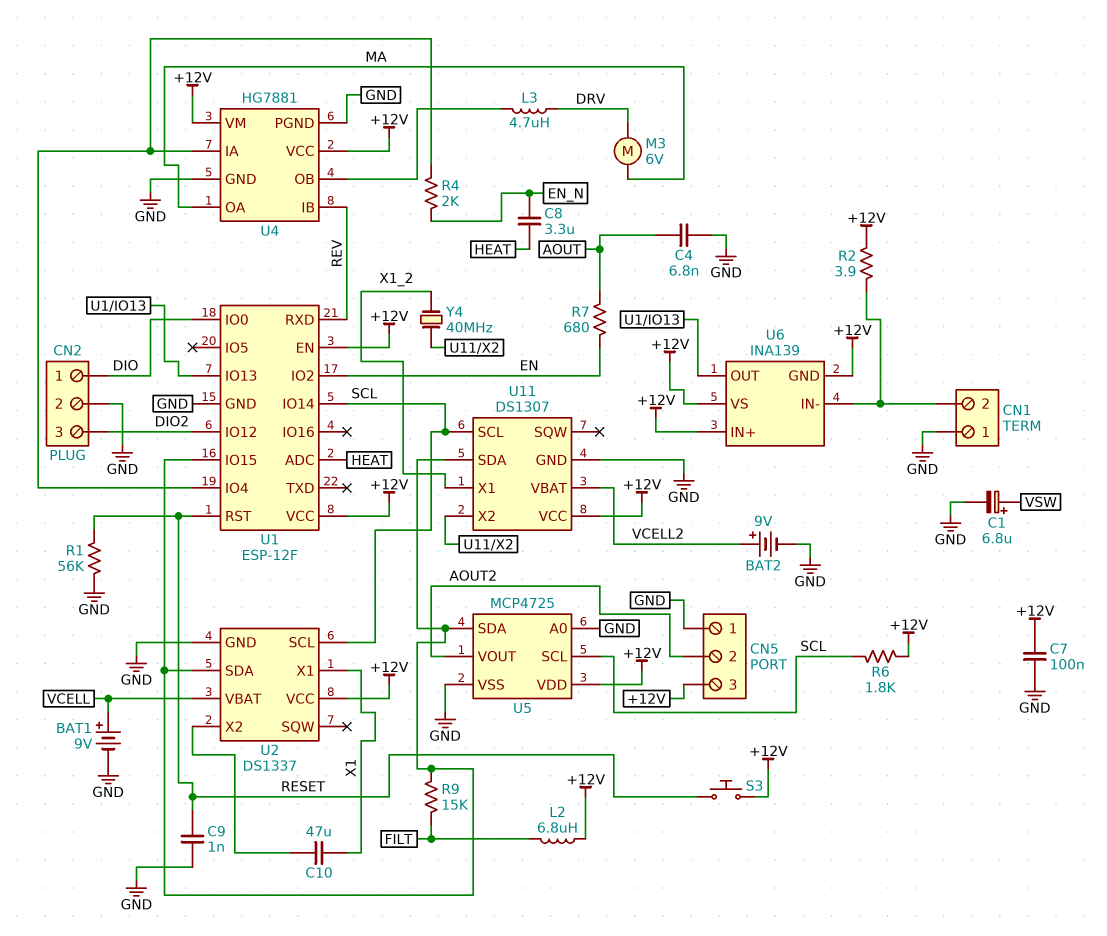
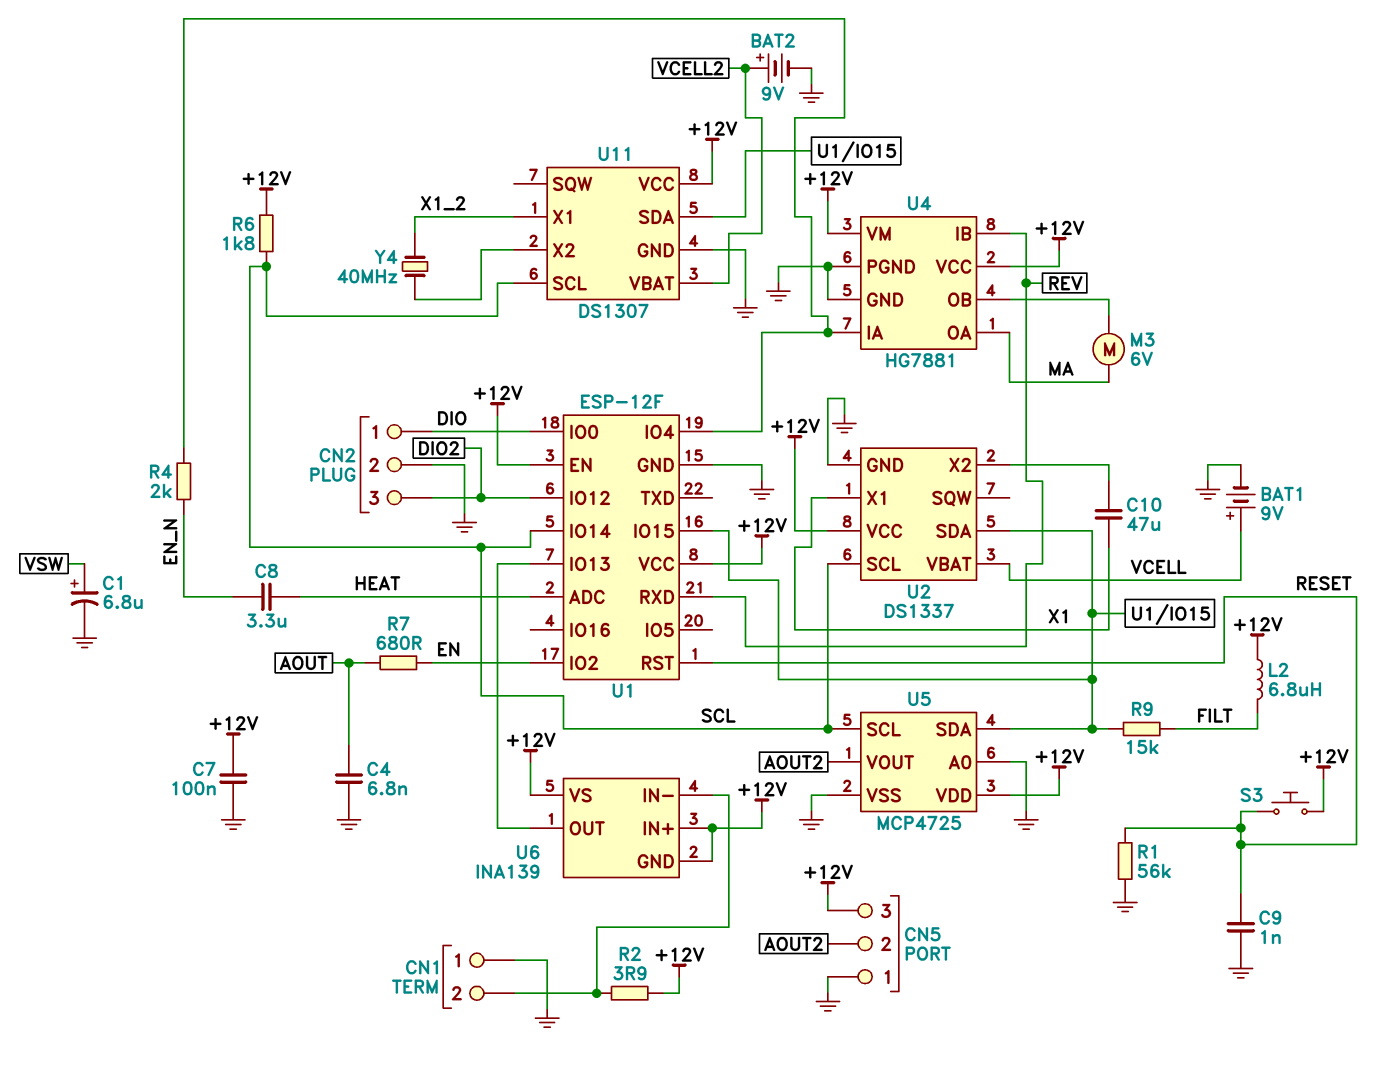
L3: 4.7uH (DRV, U4/OB) -> none
M3: motor 6V (DRV, MA) -> motor 6V (MA, U4/OB)

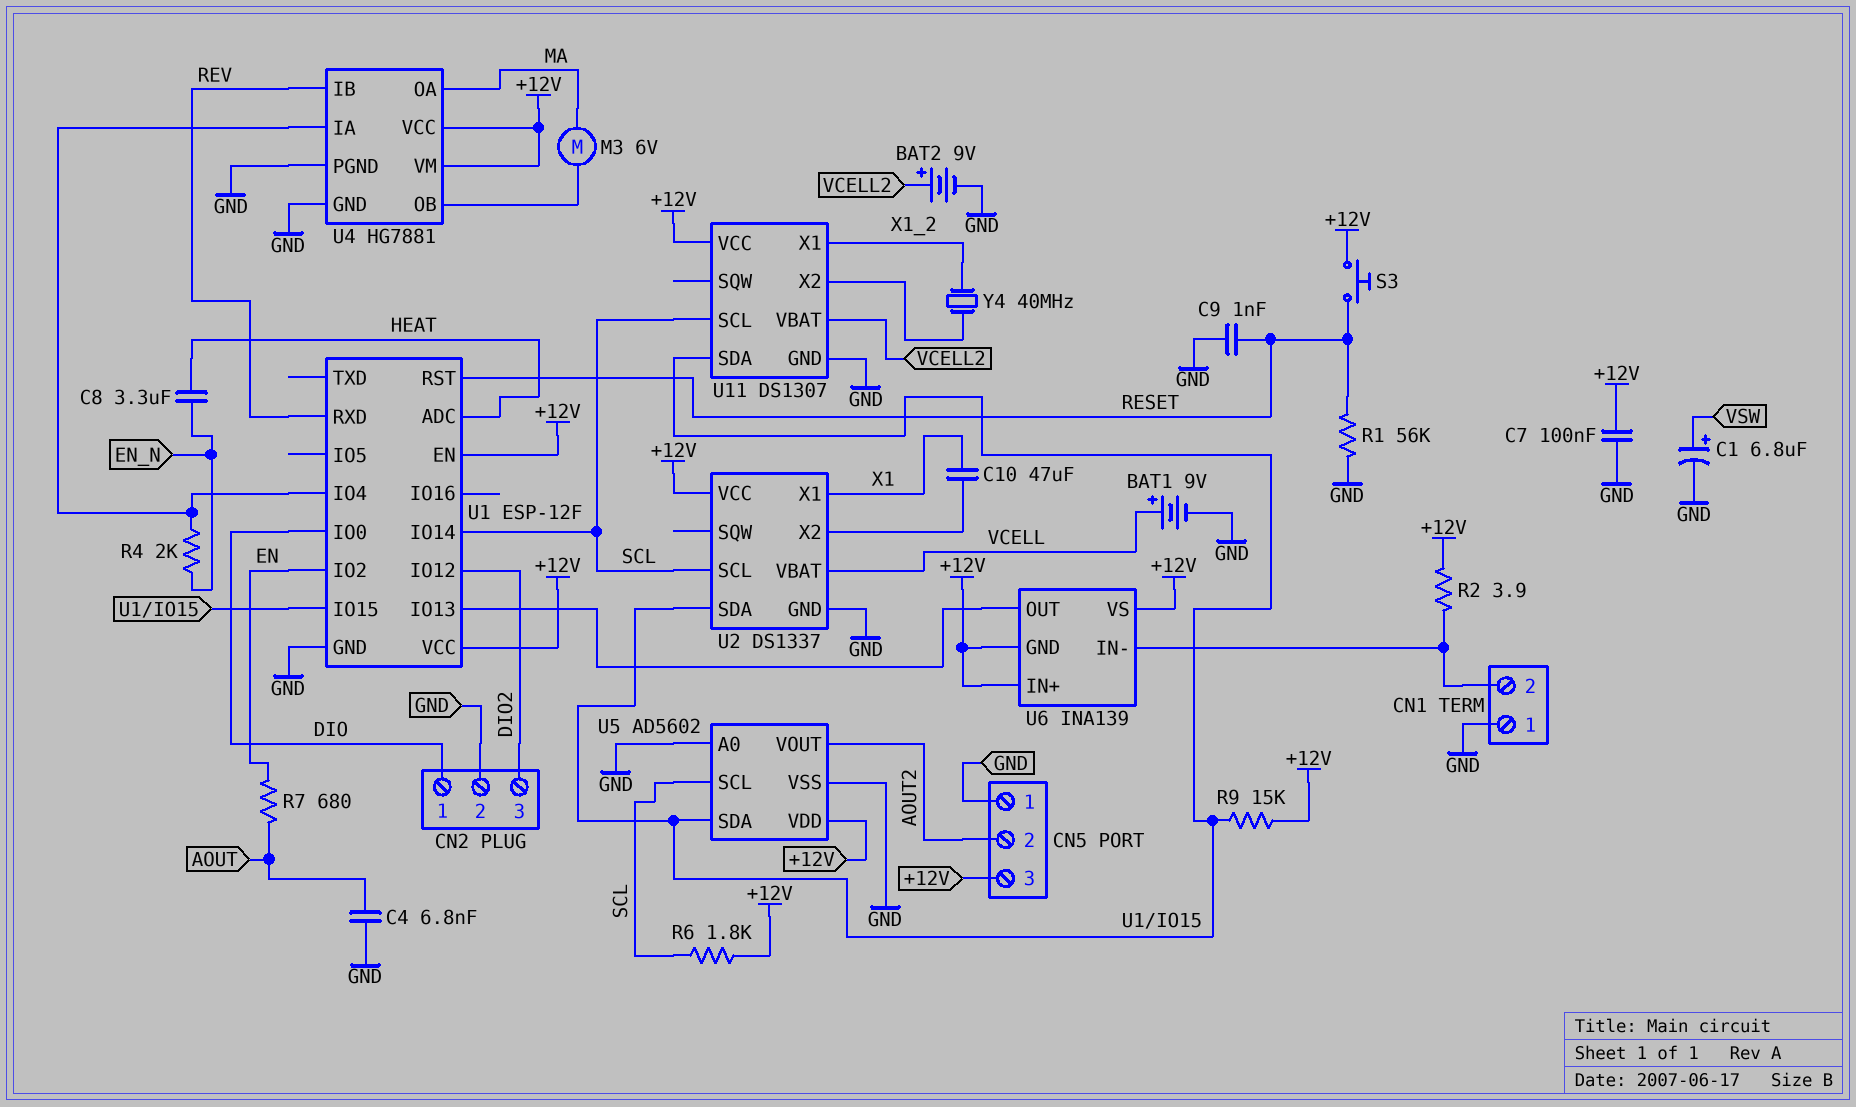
L2: 6.8uH (+12V, FILT) -> none
R9: 15k (FILT, U1/IO15) -> 15k (+12V, U1/IO15)
U5: MCP4725 -> AD5602

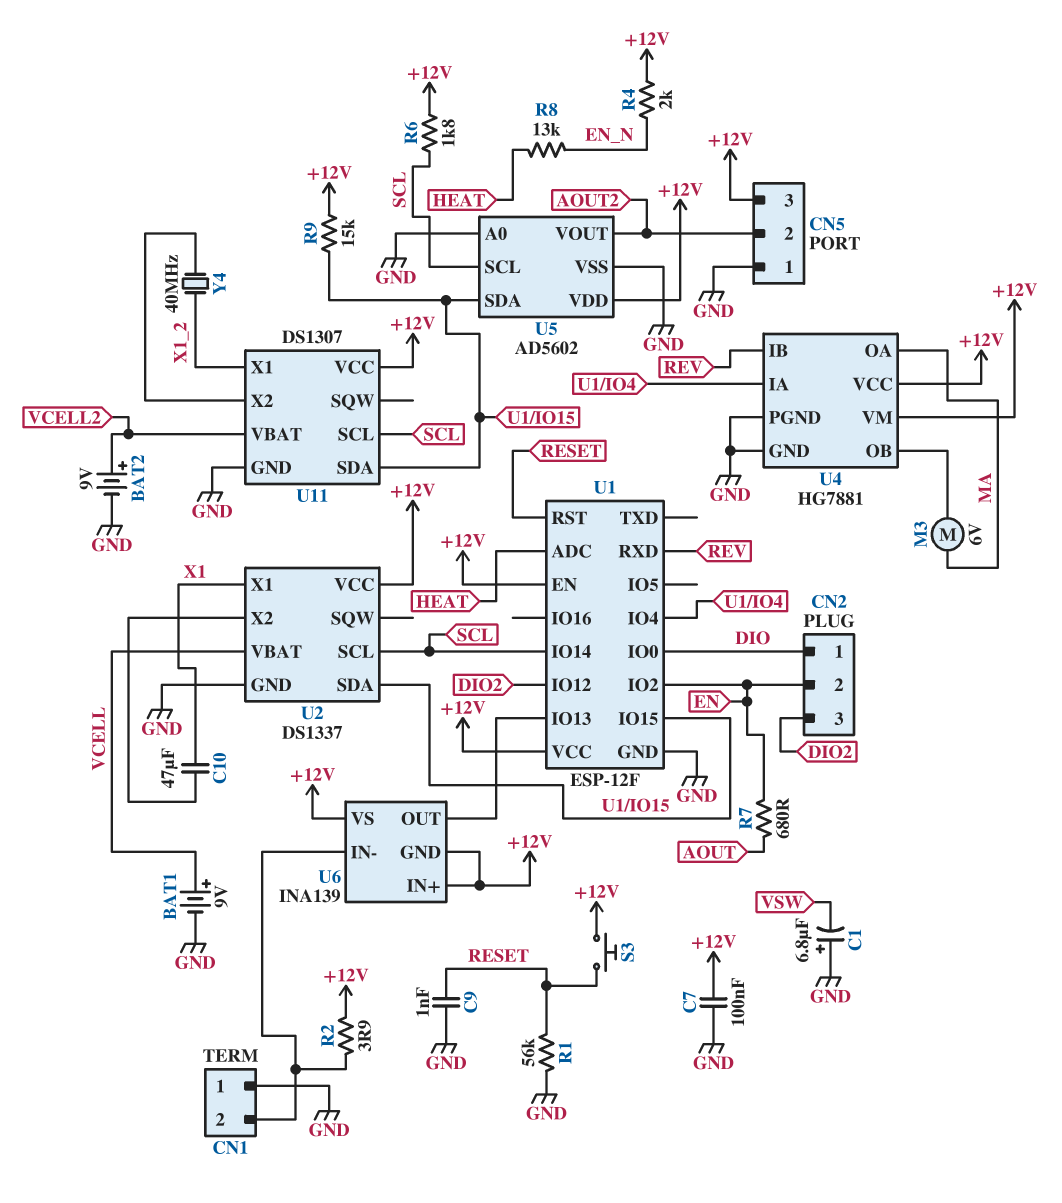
C1: 6.8uF (plus VSW, minus GND) -> 6.8uF (plus GND, minus VSW)
C4: 6.8nF (AOUT, GND) -> none
C8: 3.3uF (EN_N, HEAT) -> none
CN2 pin 2: GND -> EN
R4: 2k (EN_N, U1/IO4) -> 2k (+12V, EN_N)
R8: none -> 13k (EN_N, HEAT)

